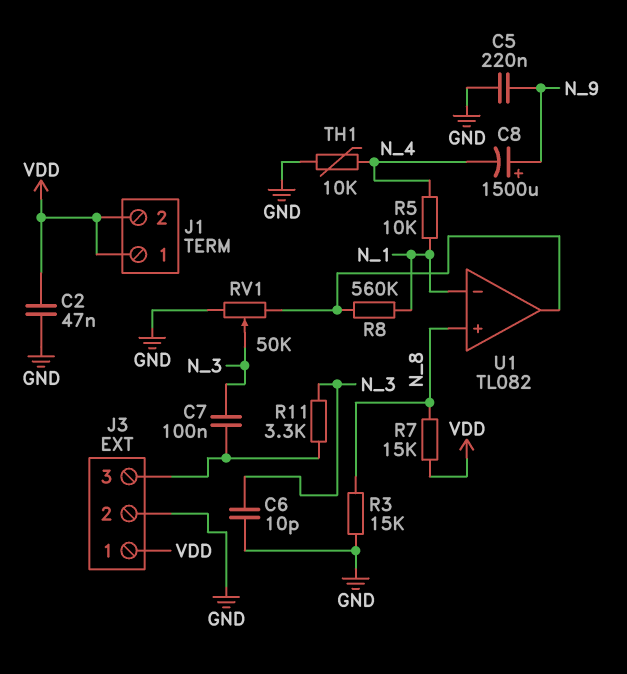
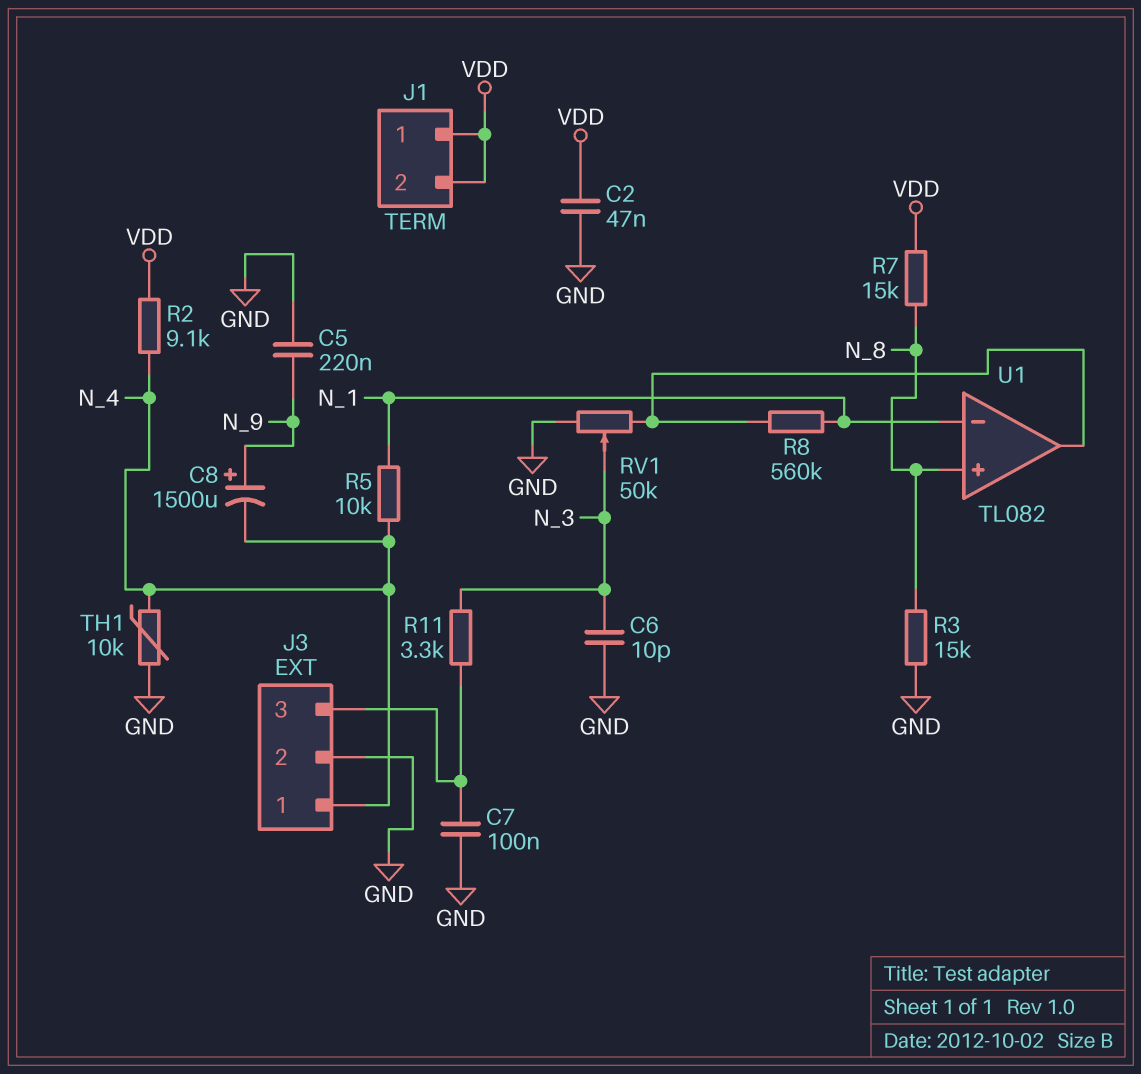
C7: 100nF (J3/3, N_3) -> 100nF (GND, J3/3)
J3 pin 1: VDD -> N_4
R2: none -> 9.1k (N_4, VDD)

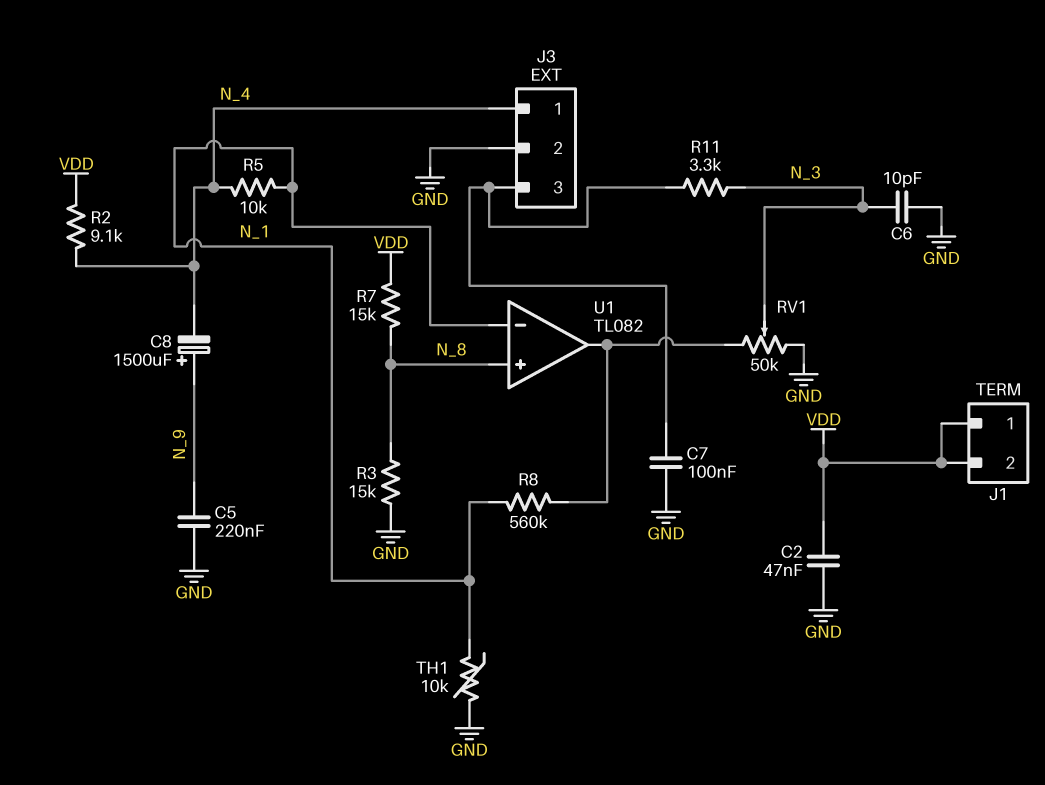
TH1: 10k (GND, N_4) -> 10k (GND, N_1)

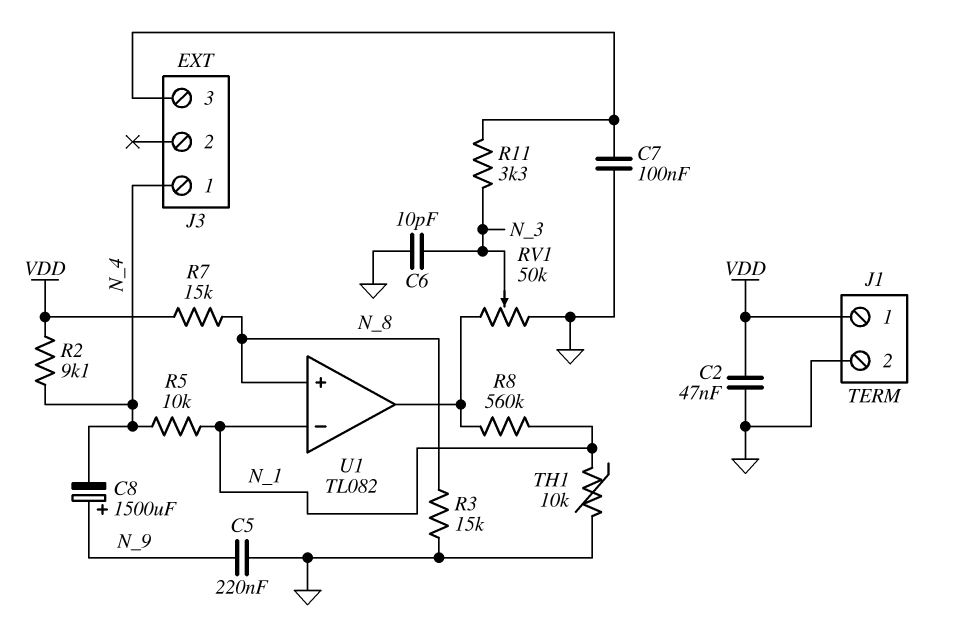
J1 pin 2: VDD -> GND
J3 pin 2: GND -> none

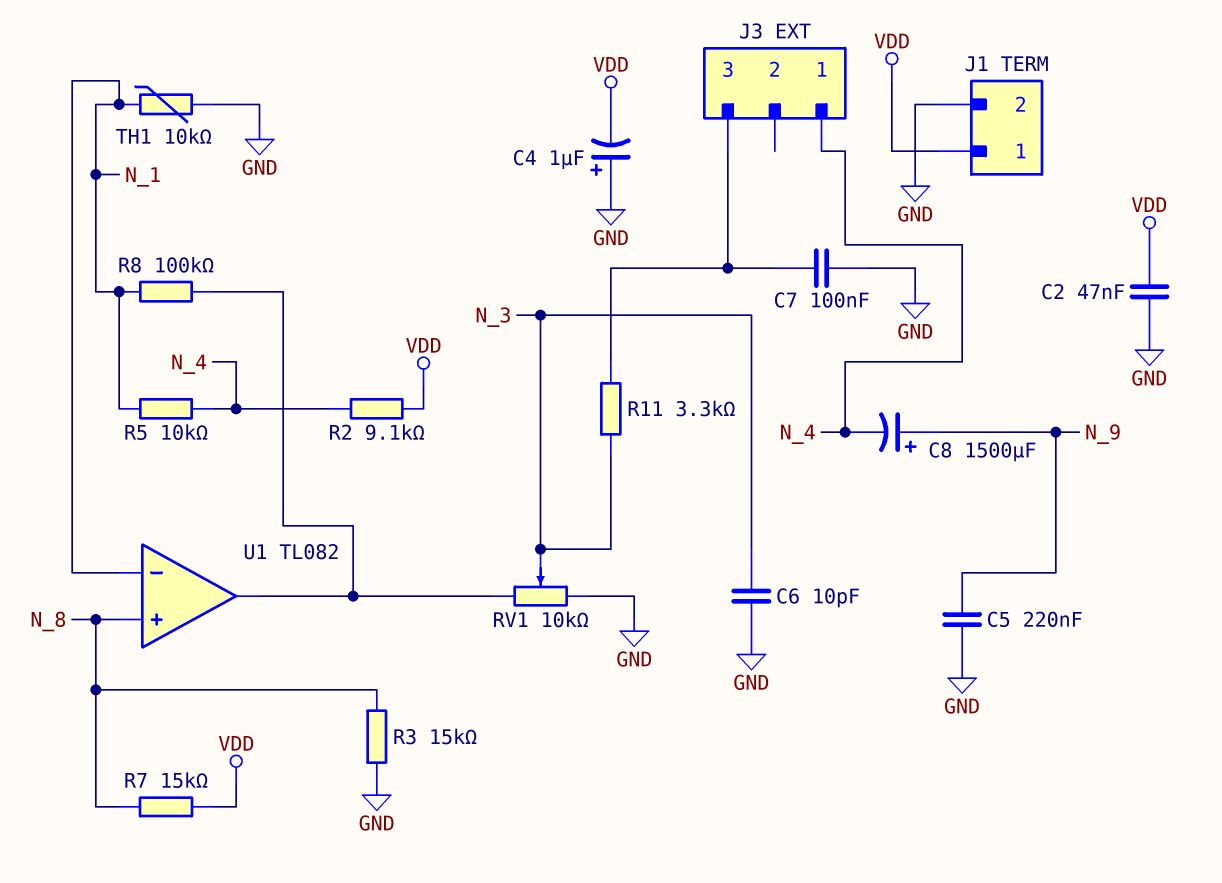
C4: none -> 1uF (plus GND, minus VDD)
R8: 560k (N_1, U1/out) -> 100k (N_1, U1/out)
RV1: 50k (GND, U1/out, wiper N_3) -> 10k (GND, U1/out, wiper N_3)

